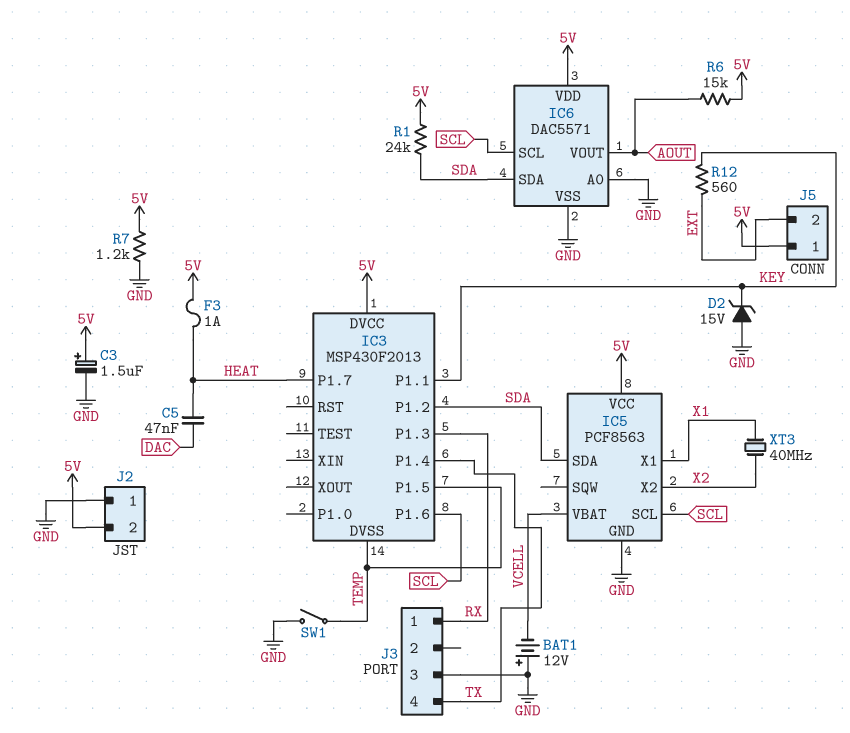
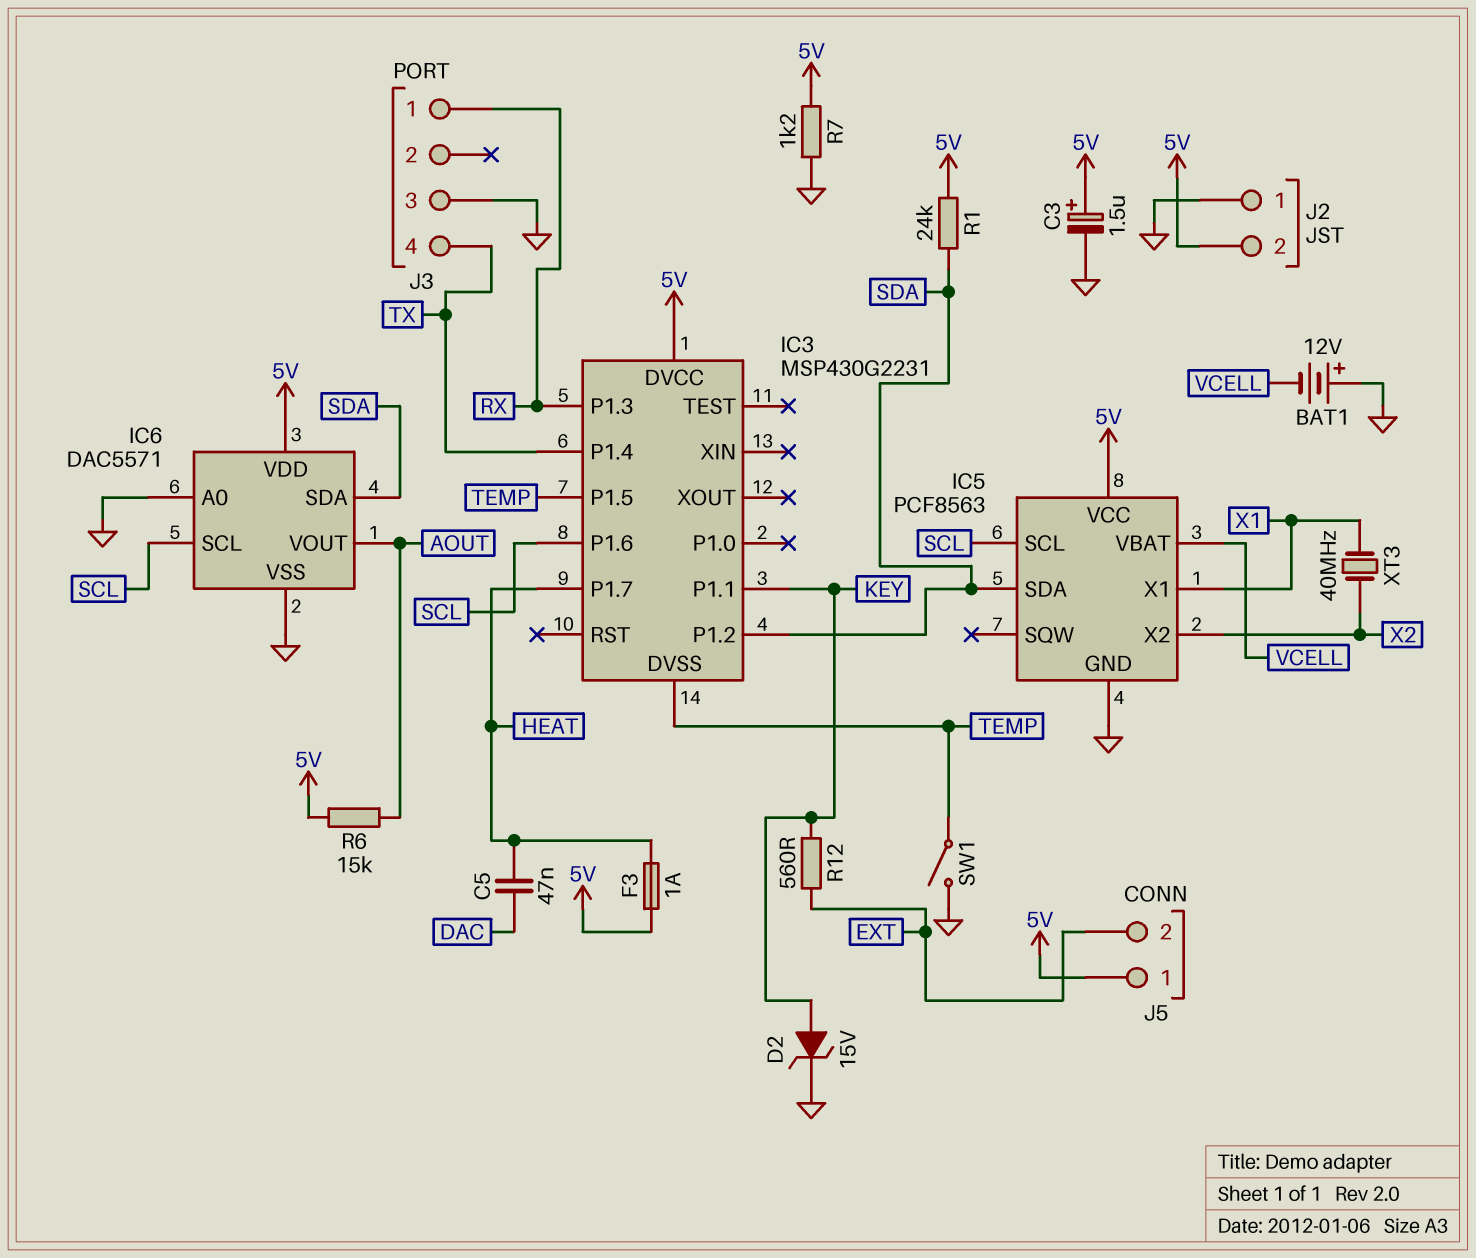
D2: zener 15V (A GND, K KEY) -> zener 15V (A KEY, K GND)
IC3: MSP430F2013 -> MSP430G2231

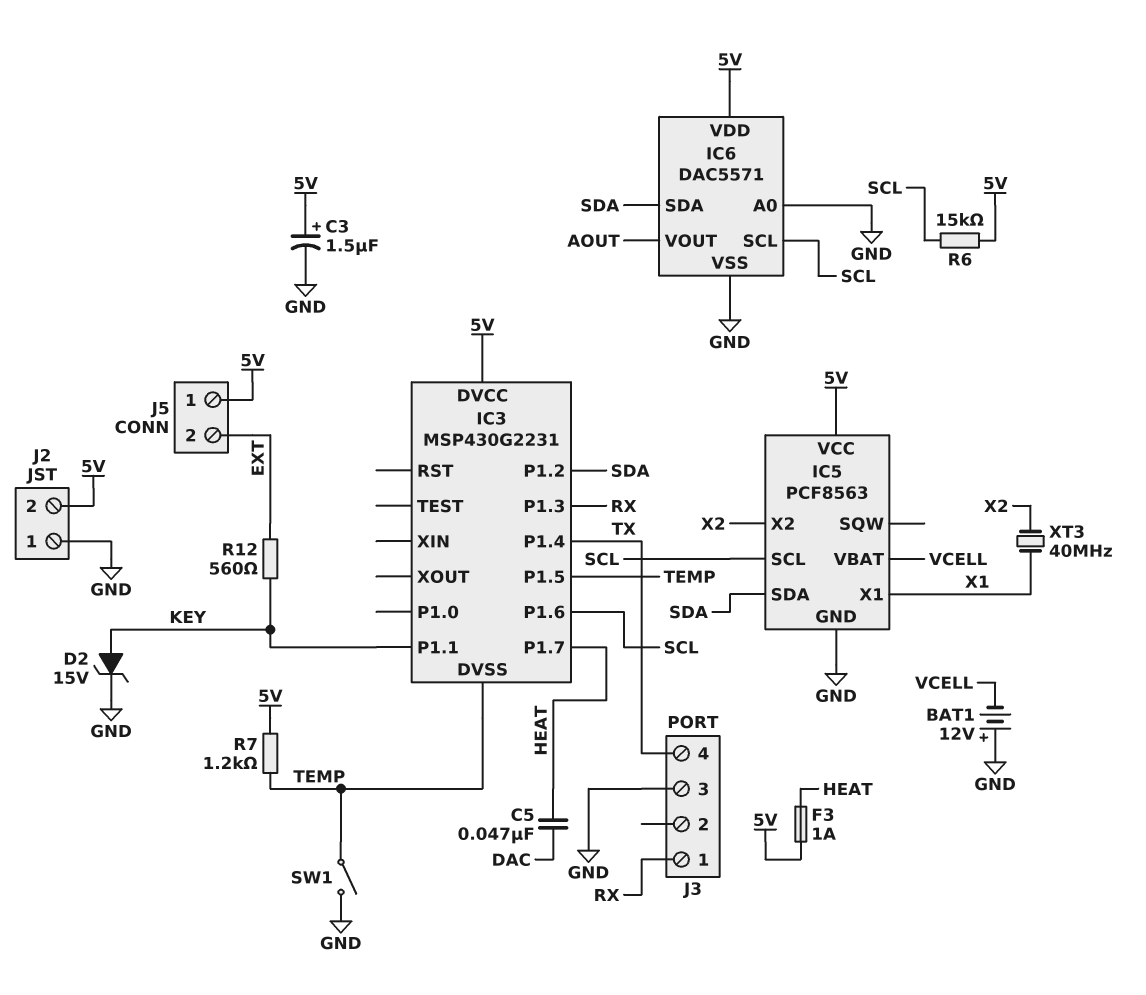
R1: 24k (5V, SDA) -> none
R6: 15k (5V, AOUT) -> 15k (5V, SCL)
R7: 1.2k (5V, GND) -> 1.2k (5V, TEMP)

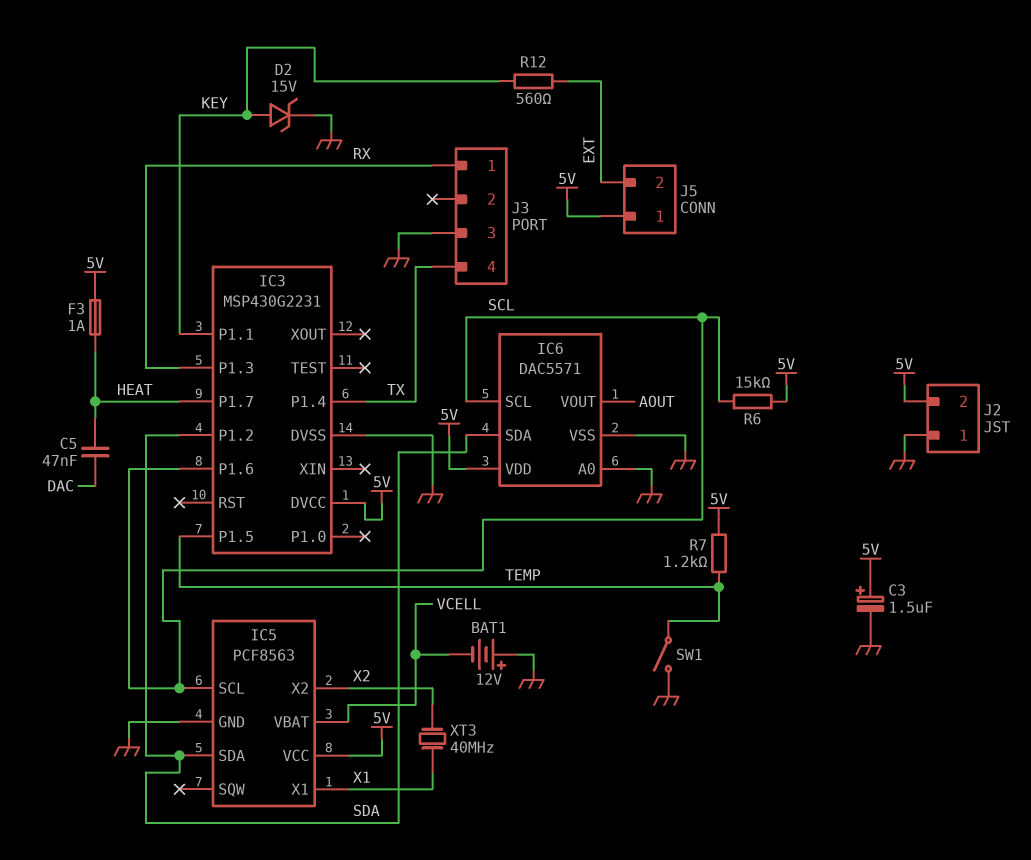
IC3 pin DVSS: TEMP -> GND

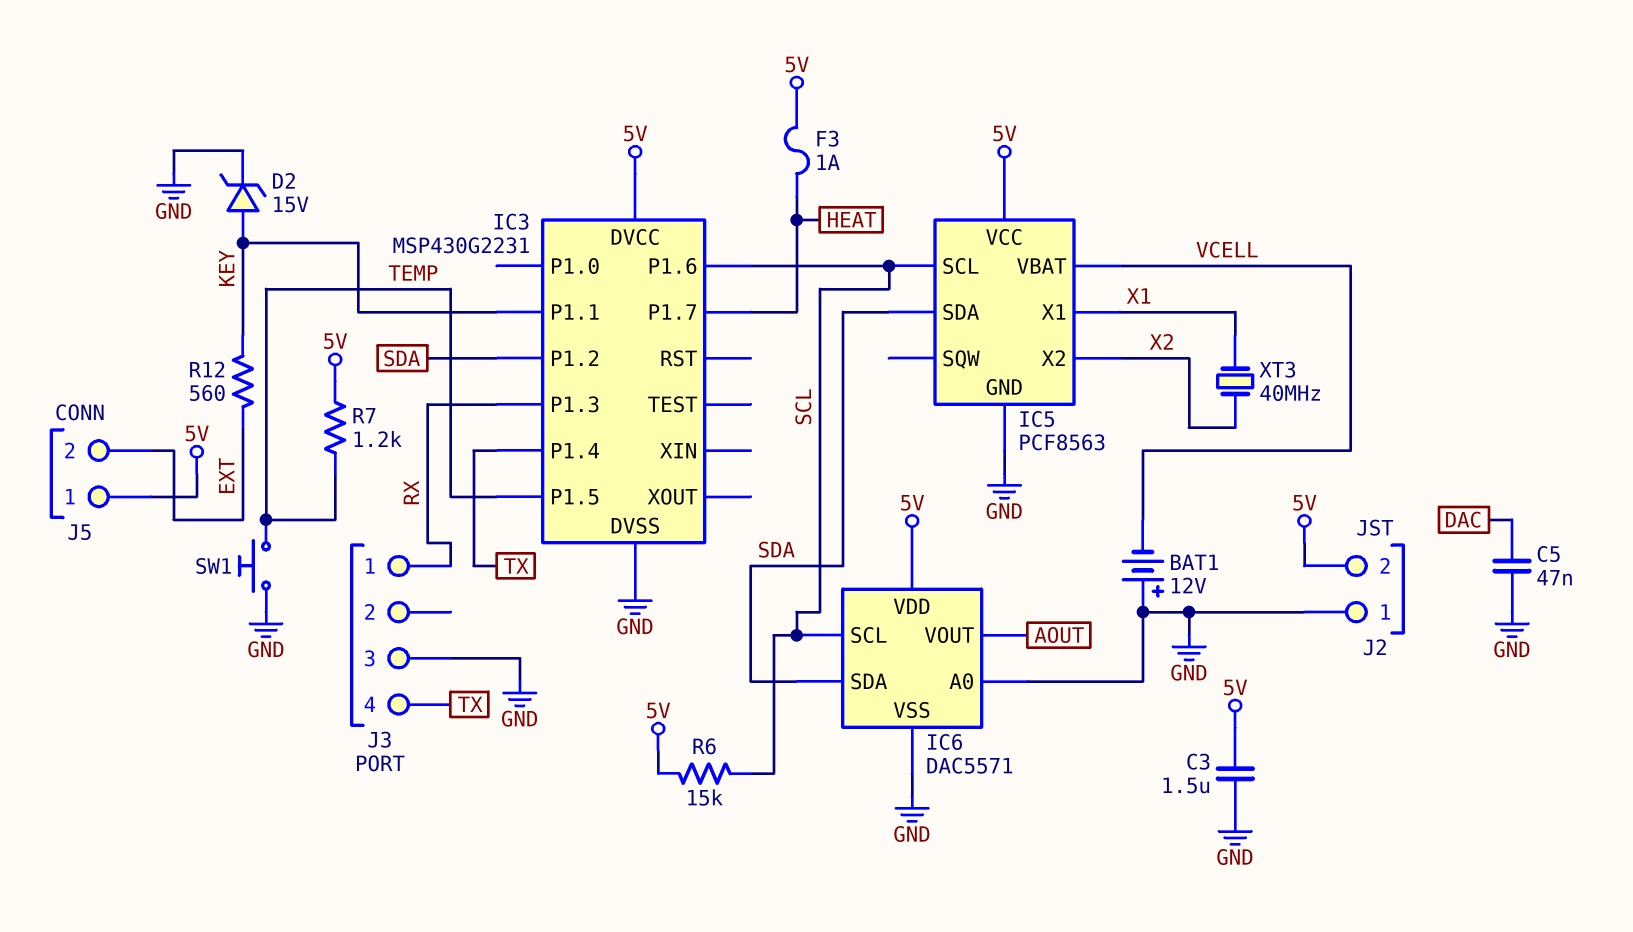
C3: 1.5uF (plus 5V, minus GND) -> 1.5uF (5V, GND)
C5: 47nF (DAC, HEAT) -> 47nF (DAC, GND)
SW1: switch (GND, TEMP) -> button (GND, TEMP)

